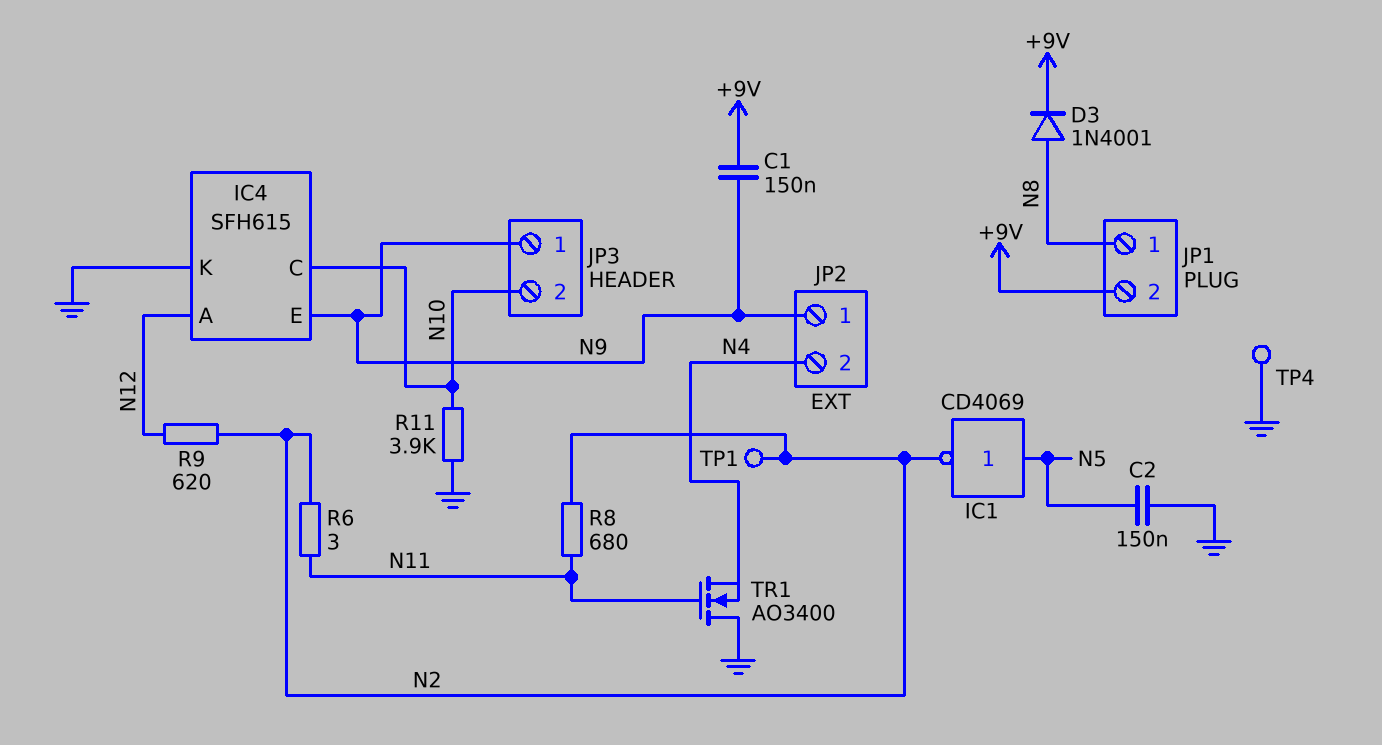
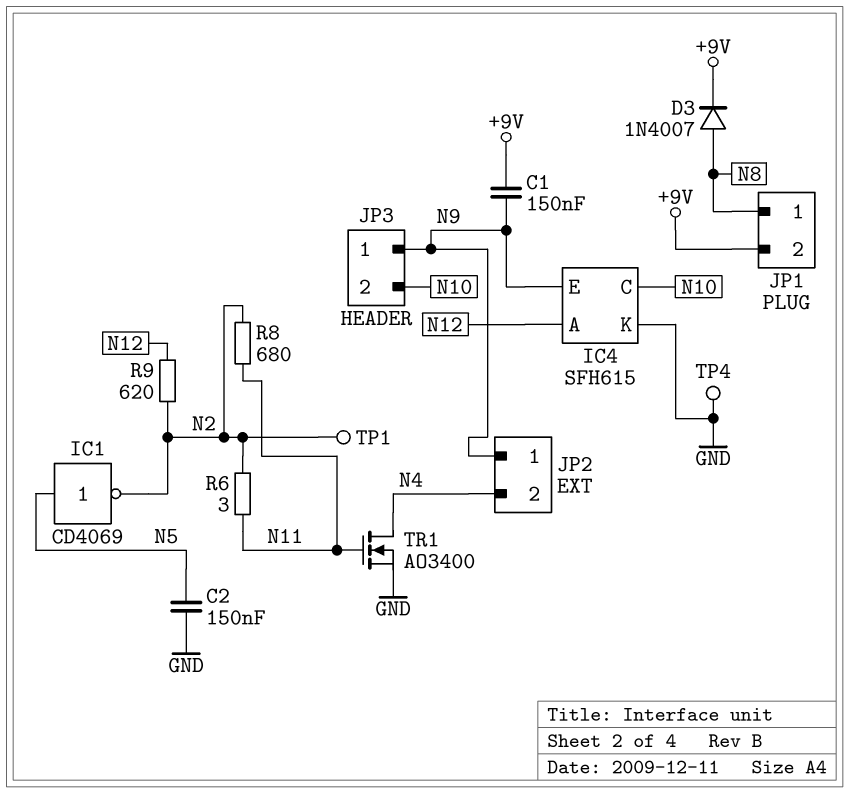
D3: diode 1N4001 (A N8, K +9V) -> diode 1N4007 (A N8, K +9V)
R11: 3.9k (GND, N10) -> none
TR1: NMOS AO3400 (G N11, D GND, S N4) -> NMOS AO3400 (G N11, D N4, S GND)

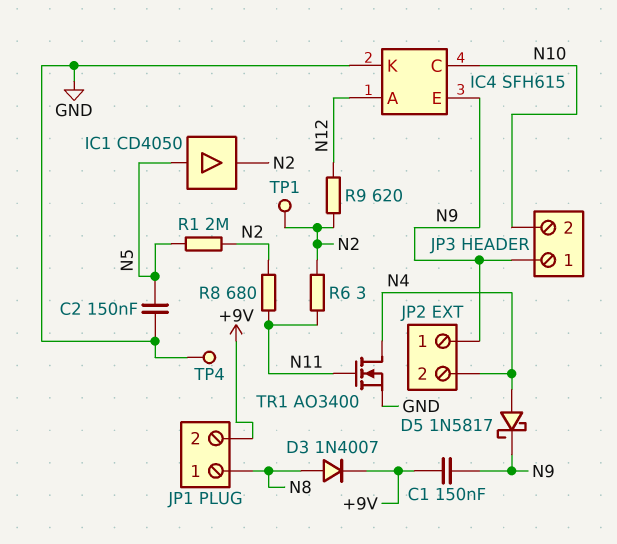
D5: none -> schottky 1N5817 (A N4, K N9)
IC1: NOT CD4069 (in N5, out N2) -> buffer CD4050 (in N5, out N2)
R1: none -> 2M (N2, N5)

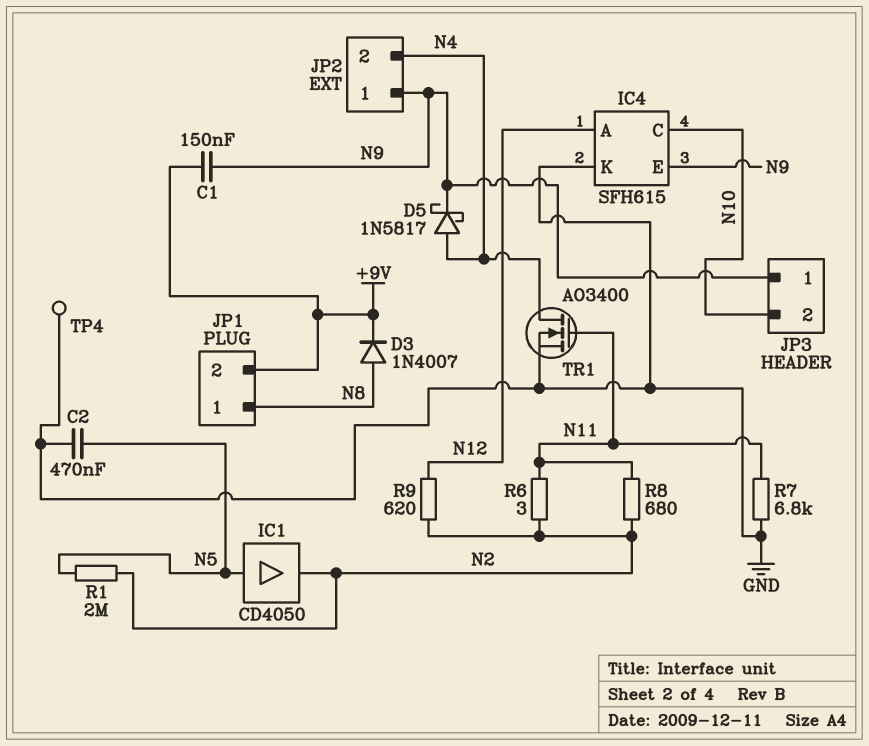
C2: 150nF (GND, N5) -> 470nF (GND, N5)
R7: none -> 6.8k (GND, N11)
TP1: test point (N2) -> none

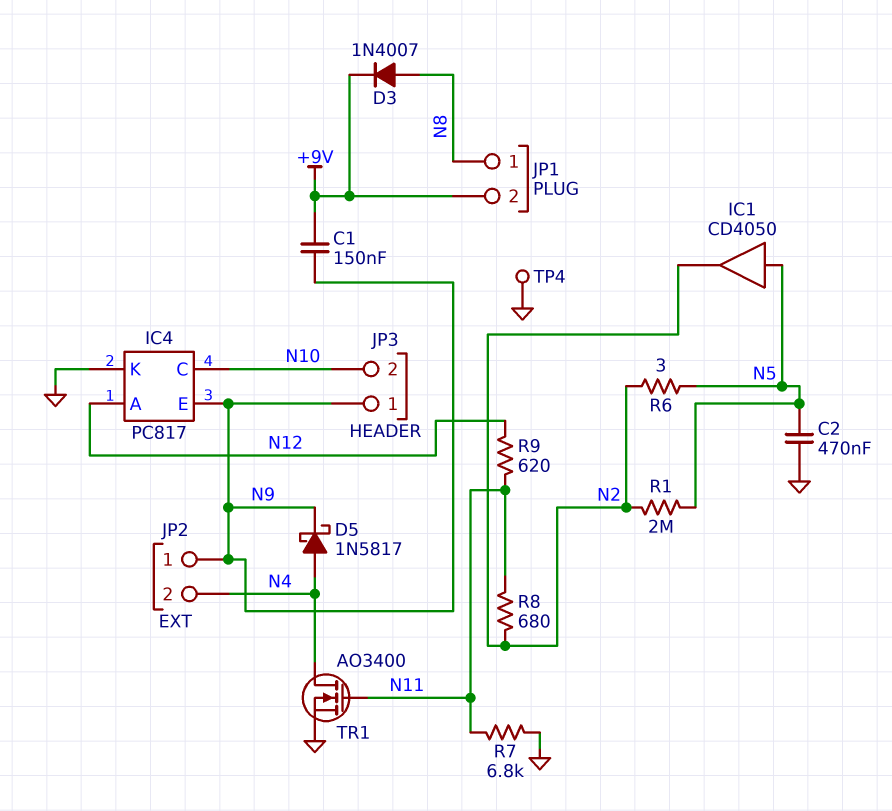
IC4: SFH615 -> PC817
R6: 3 (N2, N11) -> 3 (N2, N5)
R9: 620 (N2, N12) -> 620 (N11, N12)

